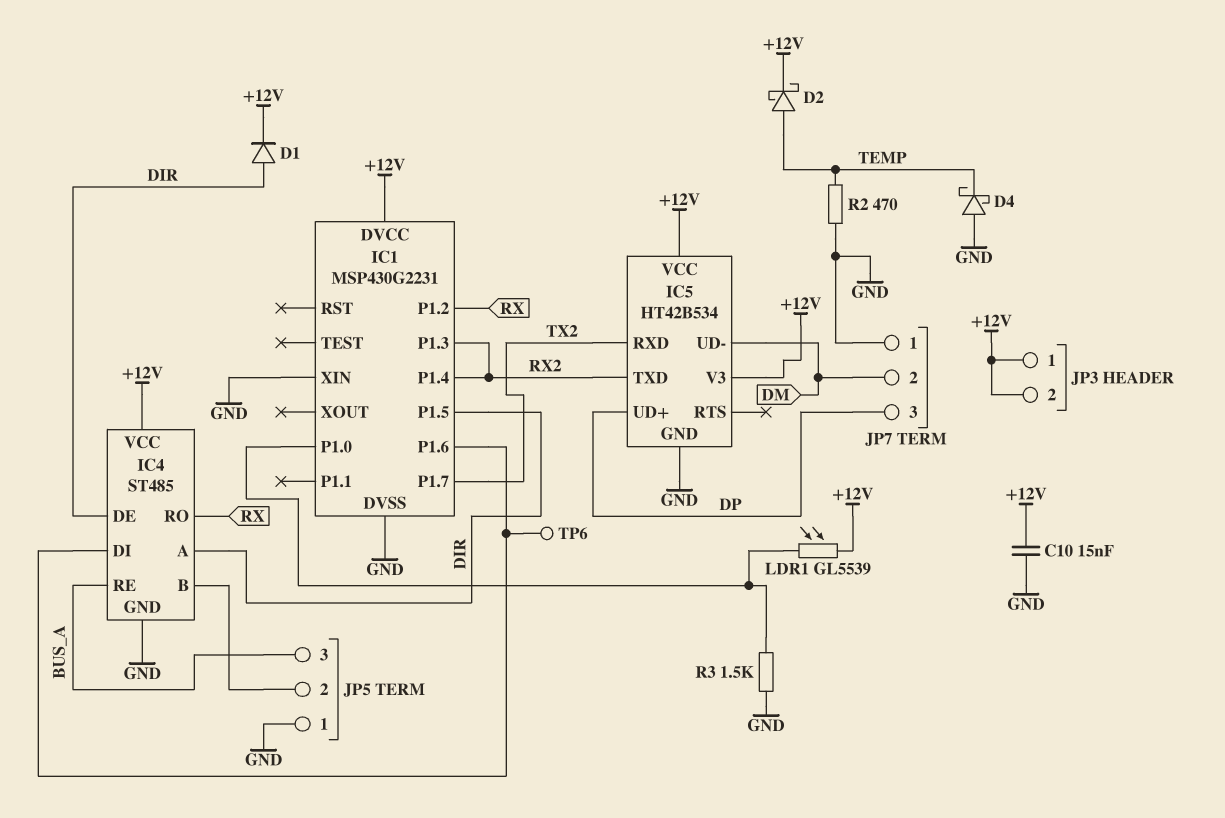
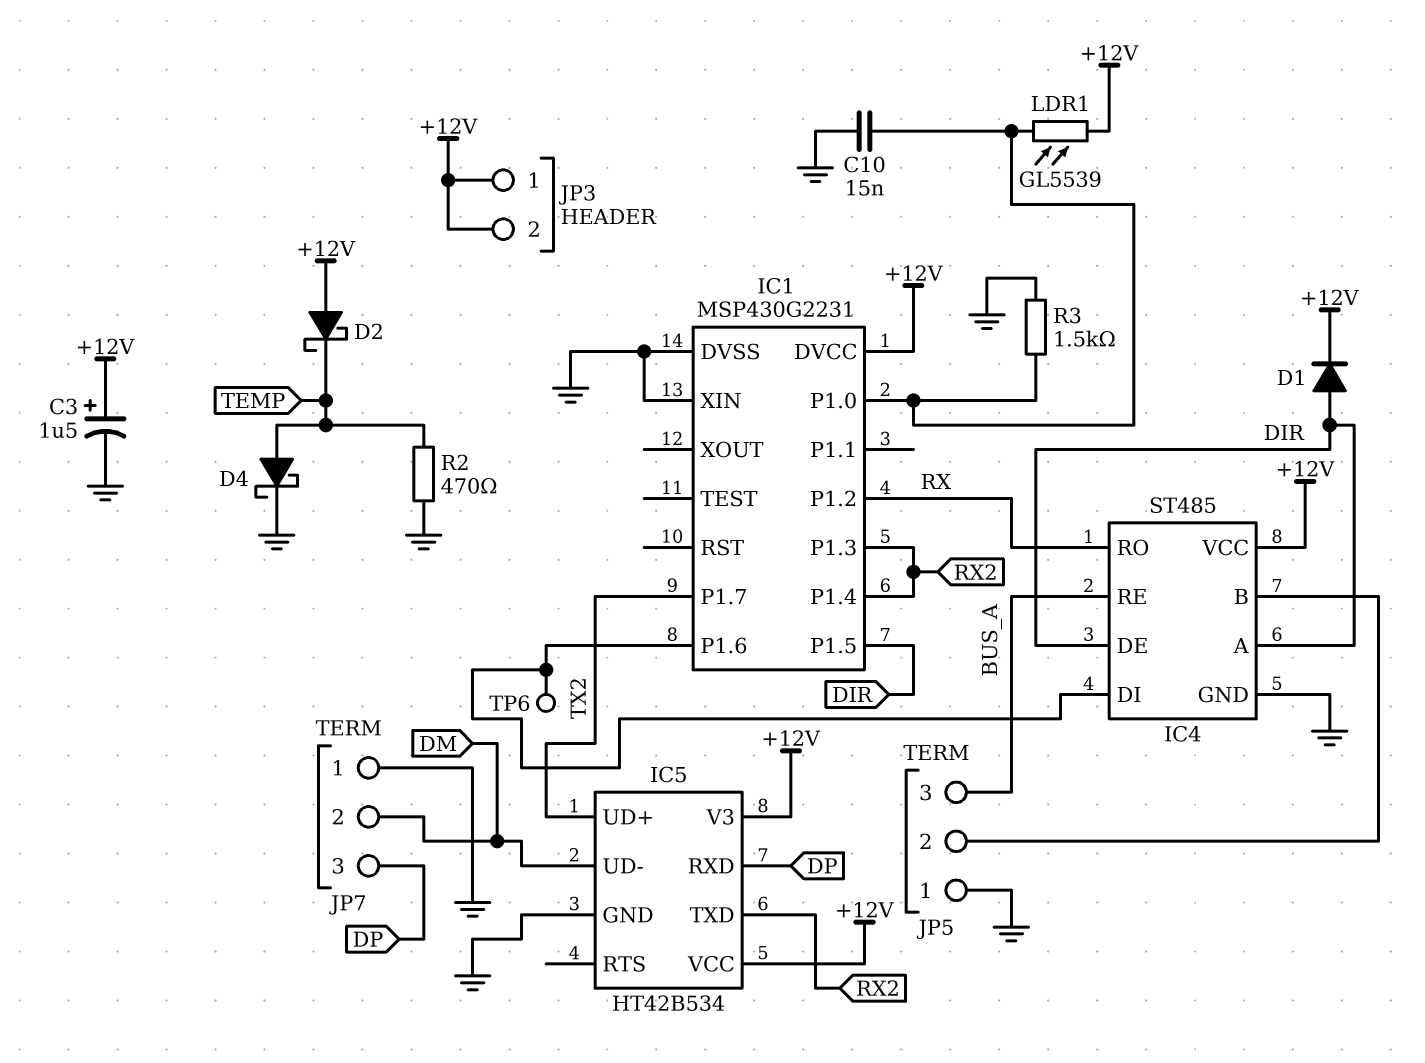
C3: none -> 1.5uF (plus +12V, minus GND)
C10: 15nF (+12V, GND) -> 15nF (GND, IC1/P1.0)
D2: schottky (A TEMP, K +12V) -> schottky (A +12V, K TEMP)
D4: schottky (A GND, K TEMP) -> schottky (A TEMP, K GND)
IC5 pin RXD: TX2 -> DP
IC5 pin UD+: DP -> TX2

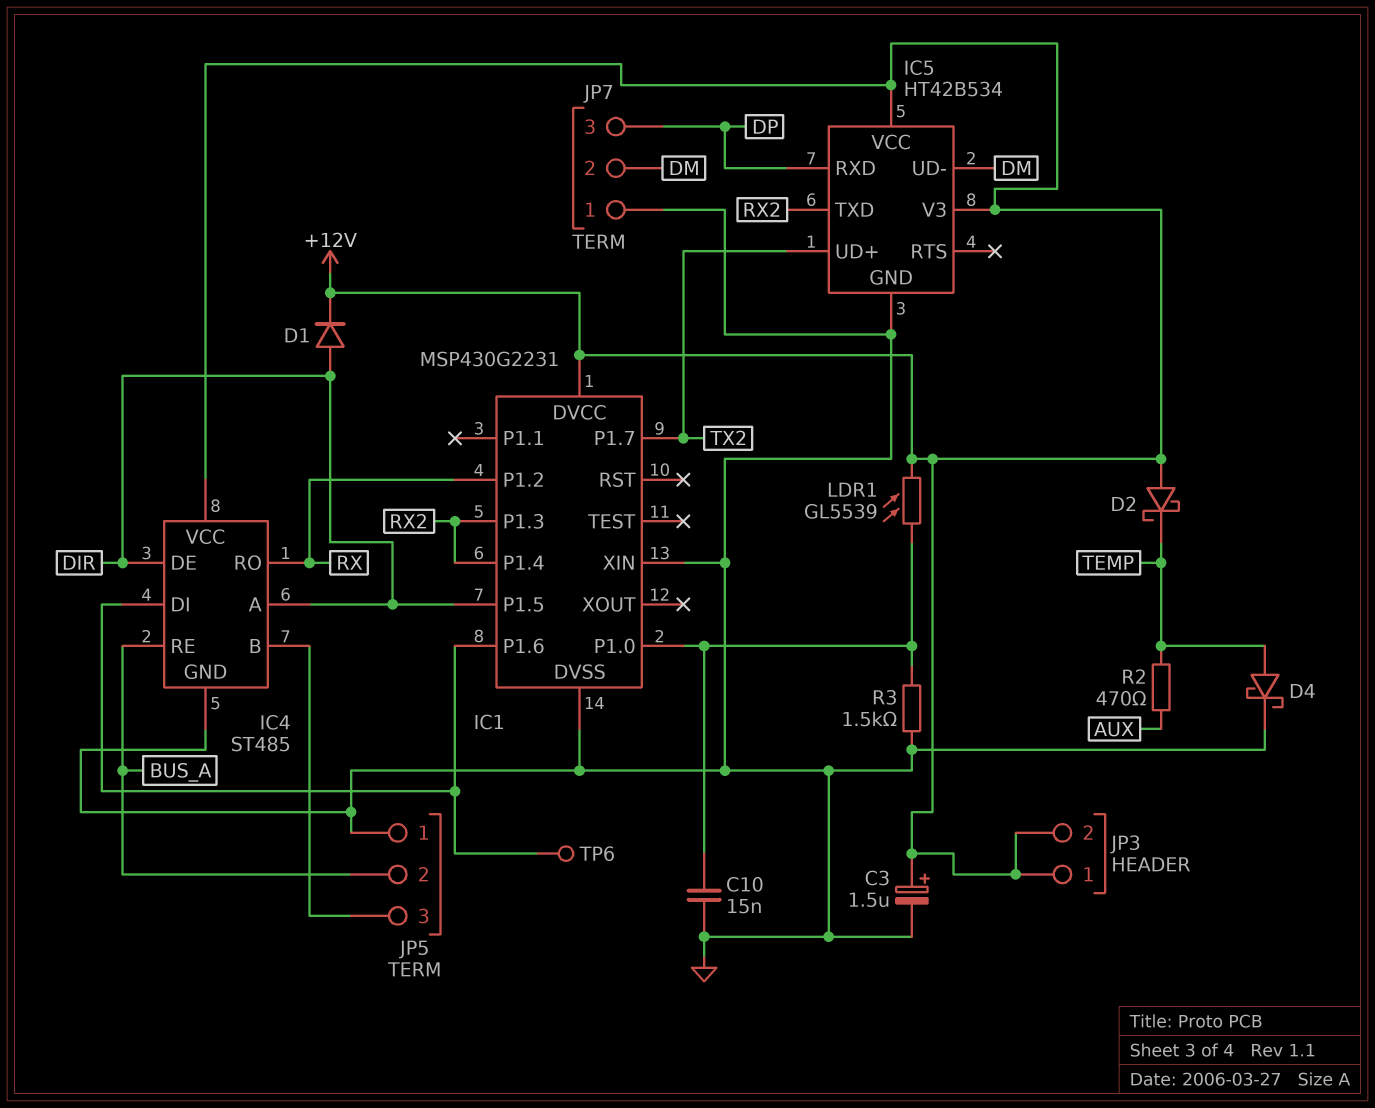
JP5 pin 2: IC4/B -> BUS_A
JP5 pin 3: BUS_A -> IC4/B
R2: 470 (GND, TEMP) -> 470 (AUX, TEMP)

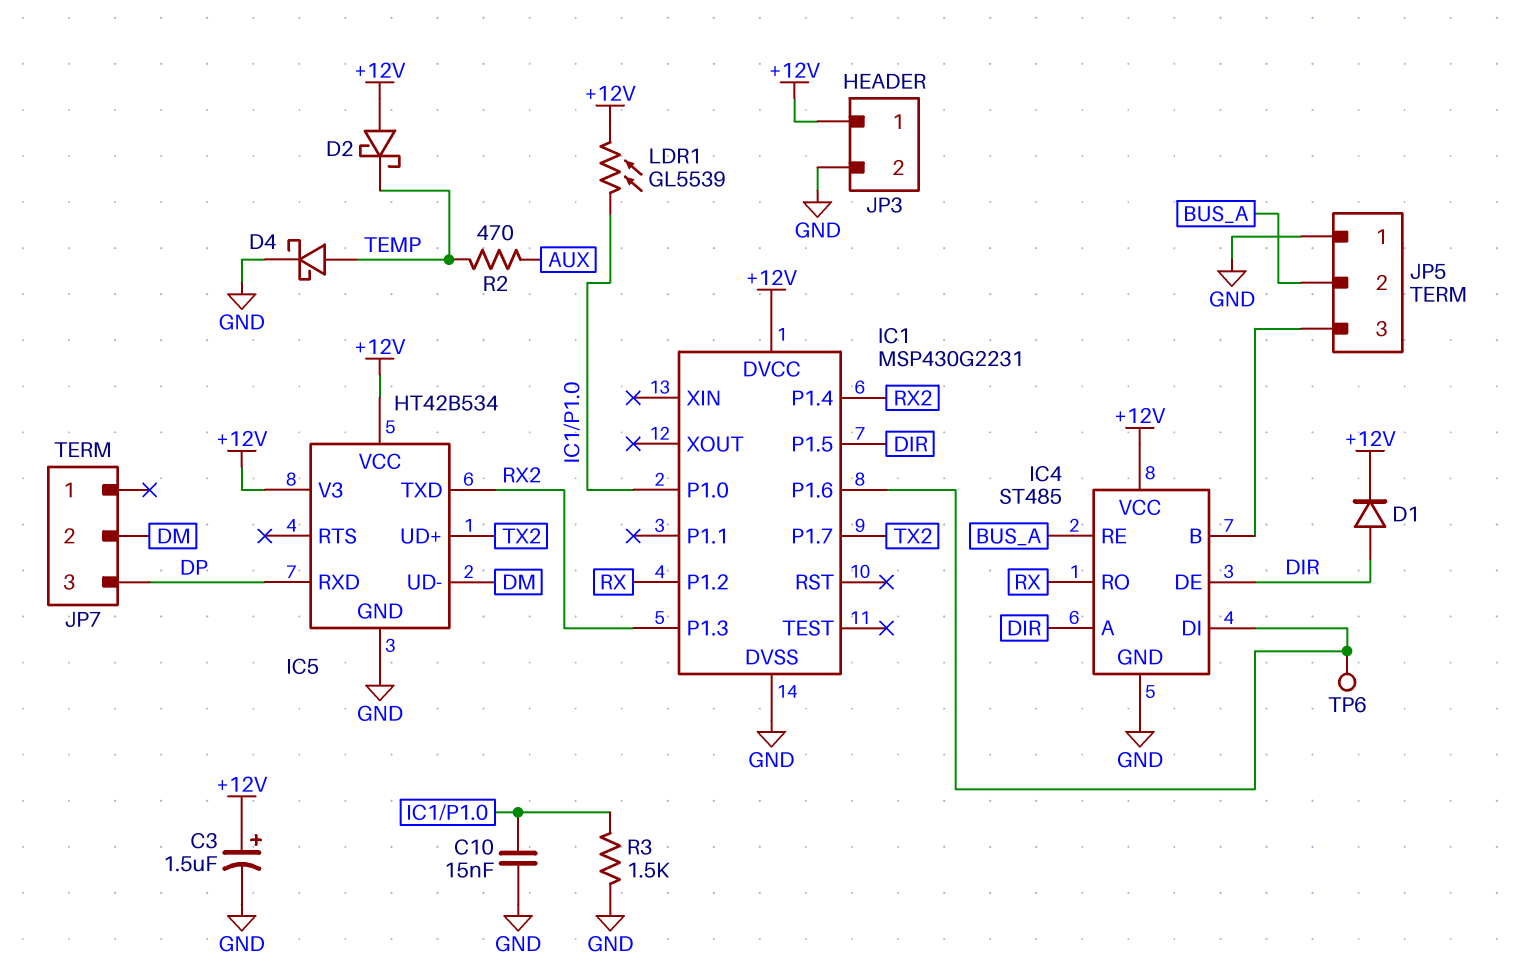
IC1 pin XIN: GND -> none
JP3 pin 2: +12V -> GND
JP7 pin 1: GND -> none

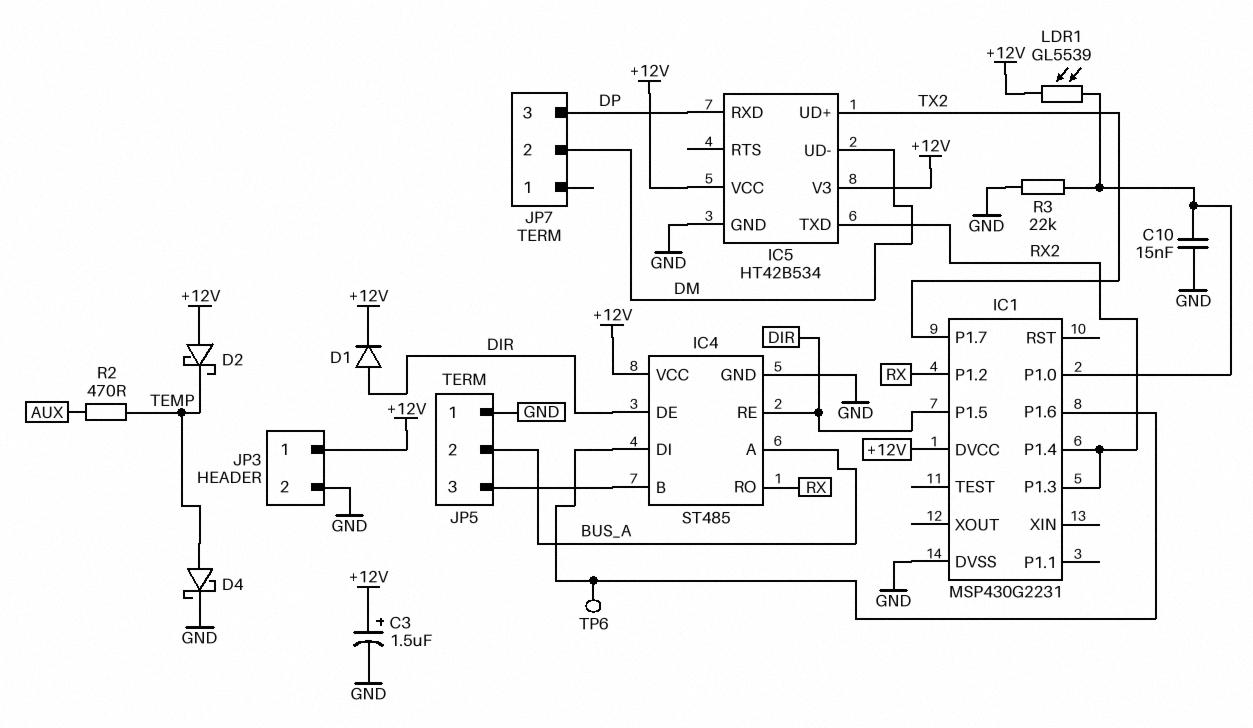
IC4 pin A: DIR -> BUS_A
IC4 pin RE: BUS_A -> DIR
R3: 1.5k (GND, IC1/P1.0) -> 22k (GND, IC1/P1.0)

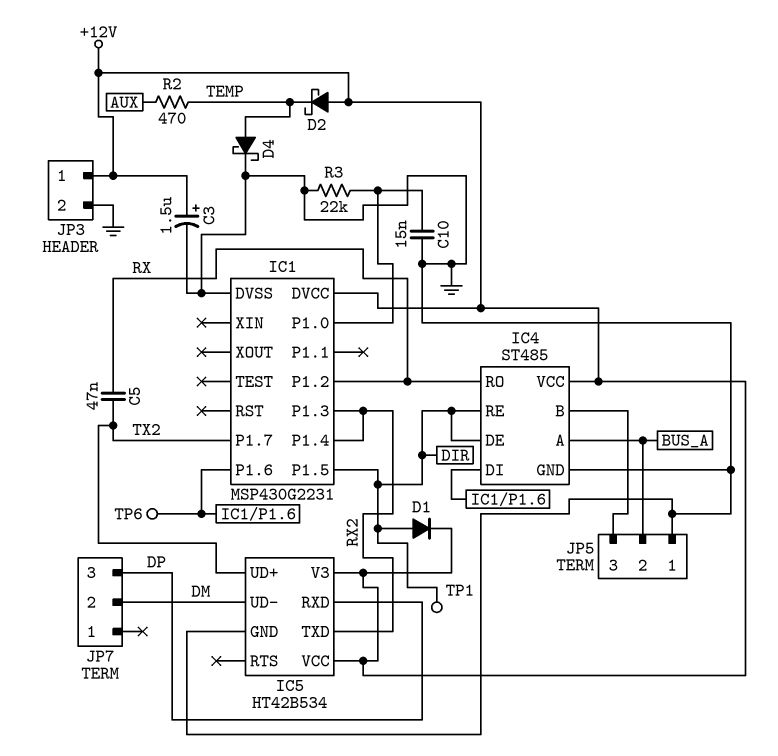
C5: none -> 47nF (RX, TX2)
LDR1: GL5539 (+12V, IC1/P1.0) -> none
TP1: none -> test point (DIR)

